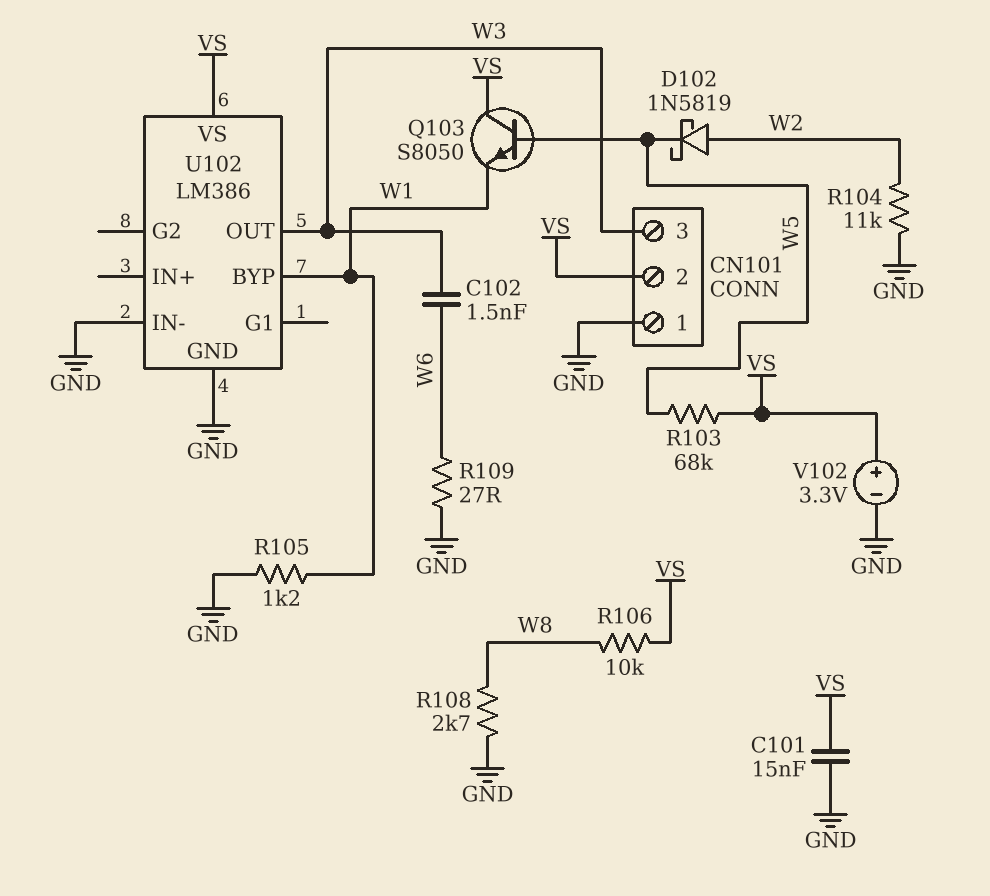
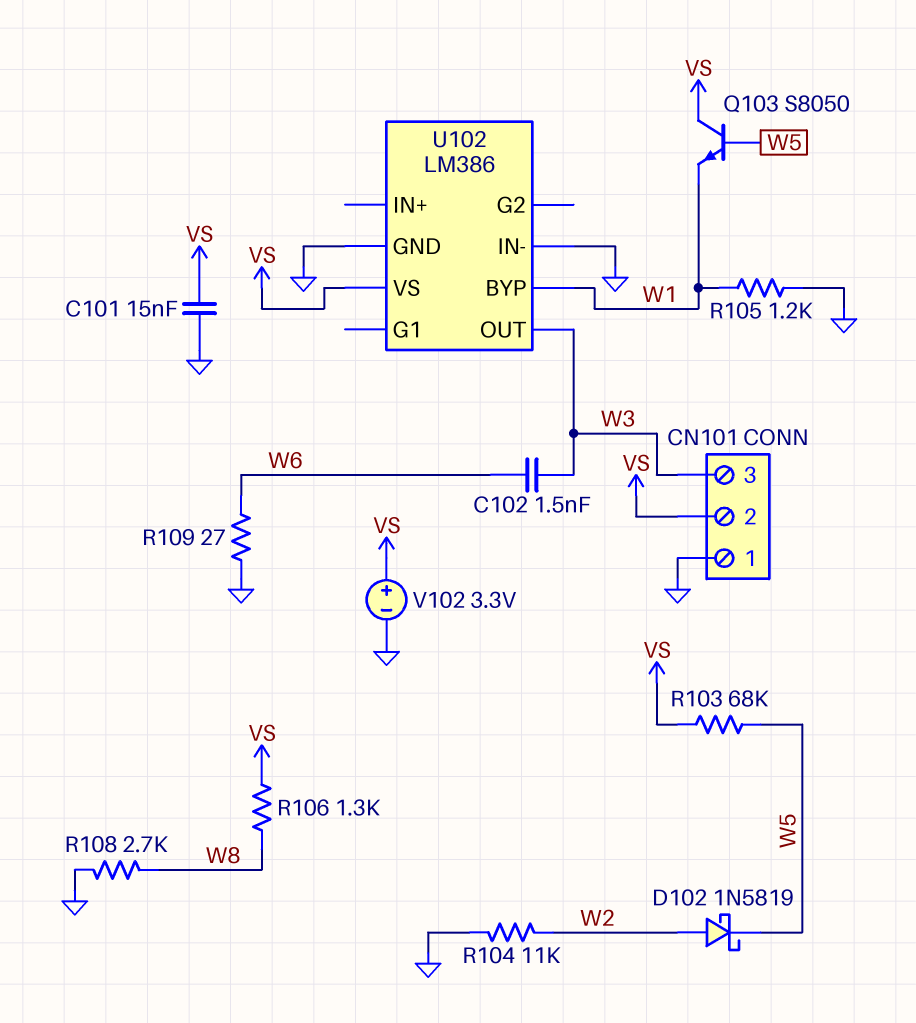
R106: 10k (VS, W8) -> 1.3k (VS, W8)

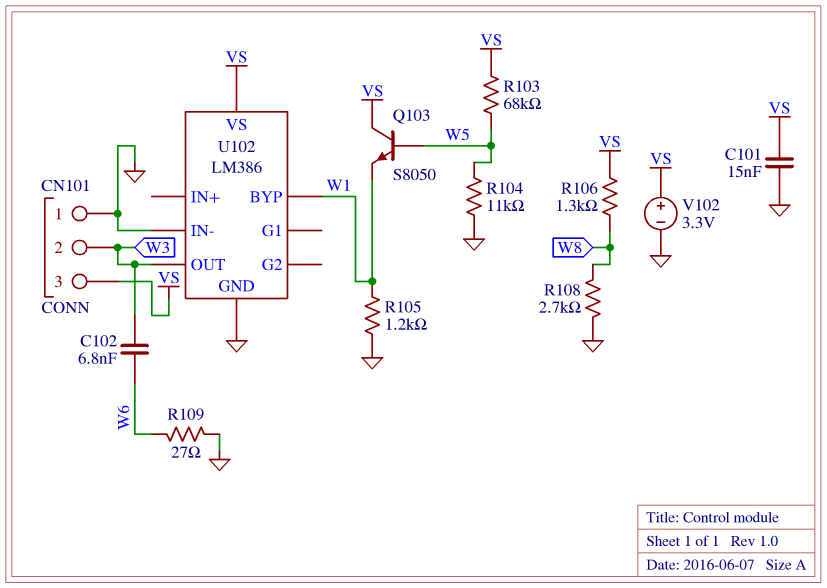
C102: 1.5nF (W3, W6) -> 6.8nF (W3, W6)
CN101 pin 2: VS -> W3
CN101 pin 3: W3 -> VS
D102: schottky 1N5819 (A W2, K W5) -> none
R104: 11k (GND, W2) -> 11k (GND, W5)

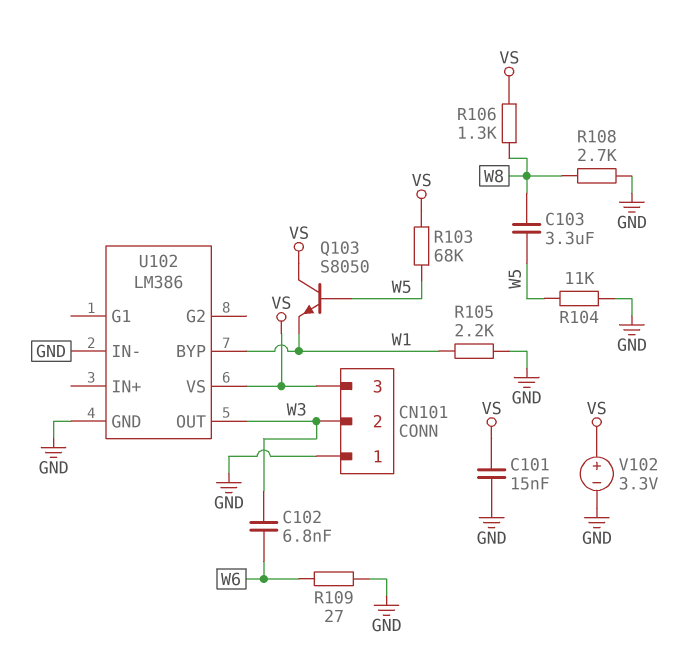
C103: none -> 3.3uF (W5, W8)
R105: 1.2k (GND, W1) -> 2.2k (GND, W1)

